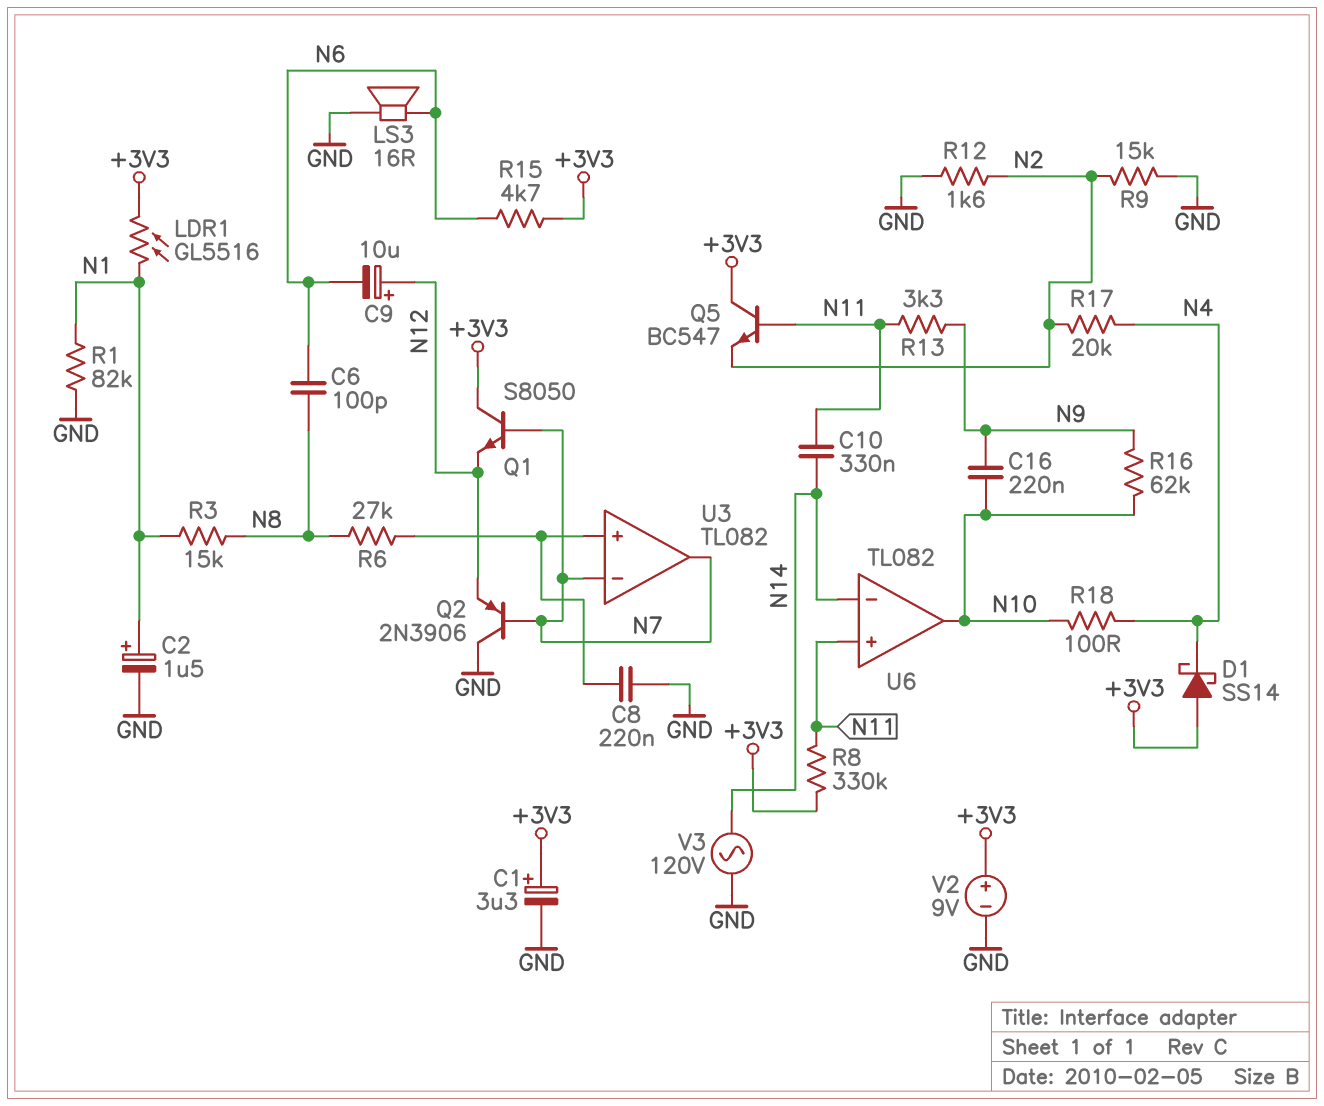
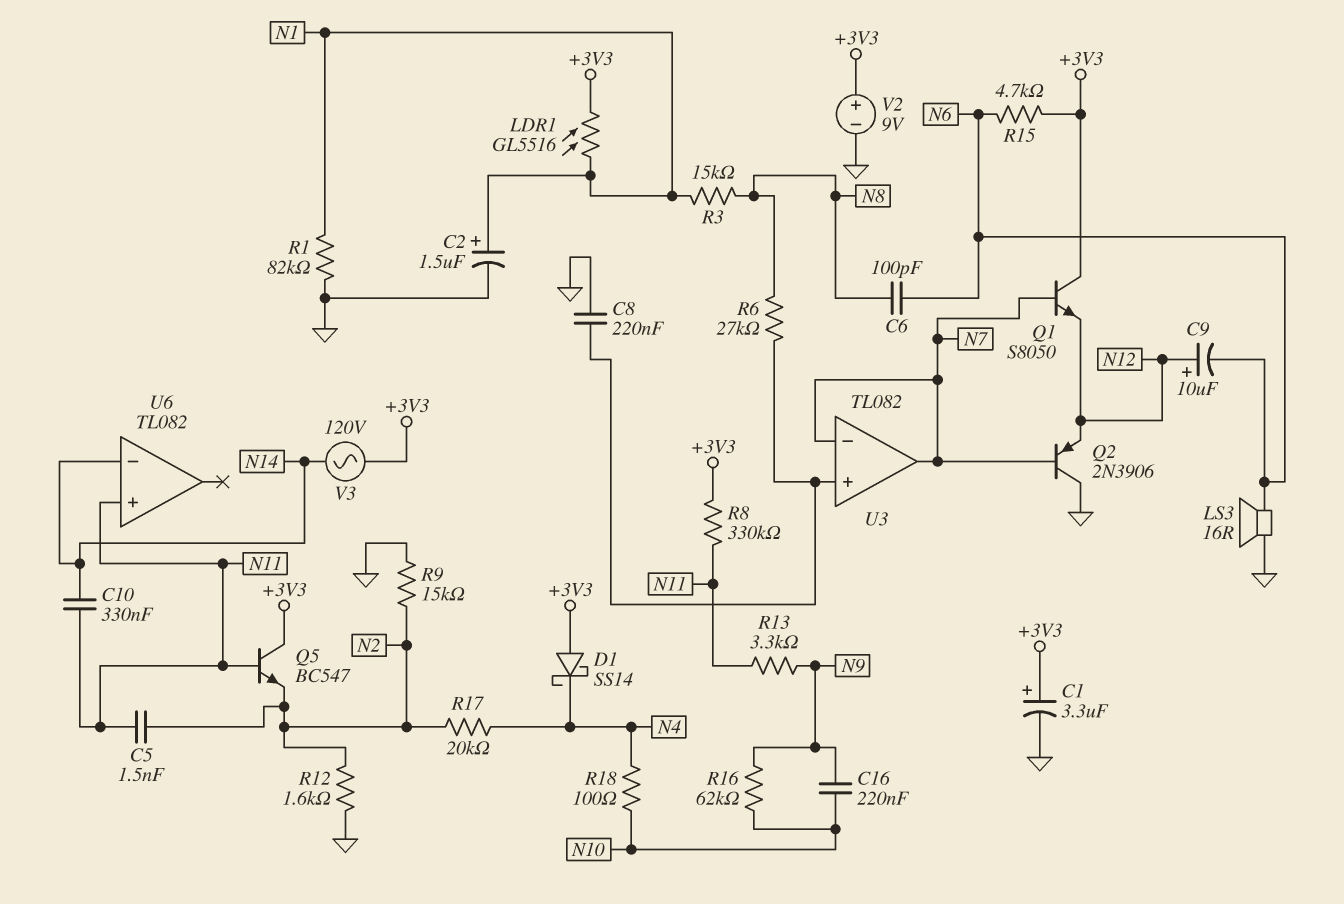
C5: none -> 1.5nF (N2, N11)
U6 pin out: N10 -> none
V3: AC 120V (GND, N14) -> AC 120V (+3V3, N14)

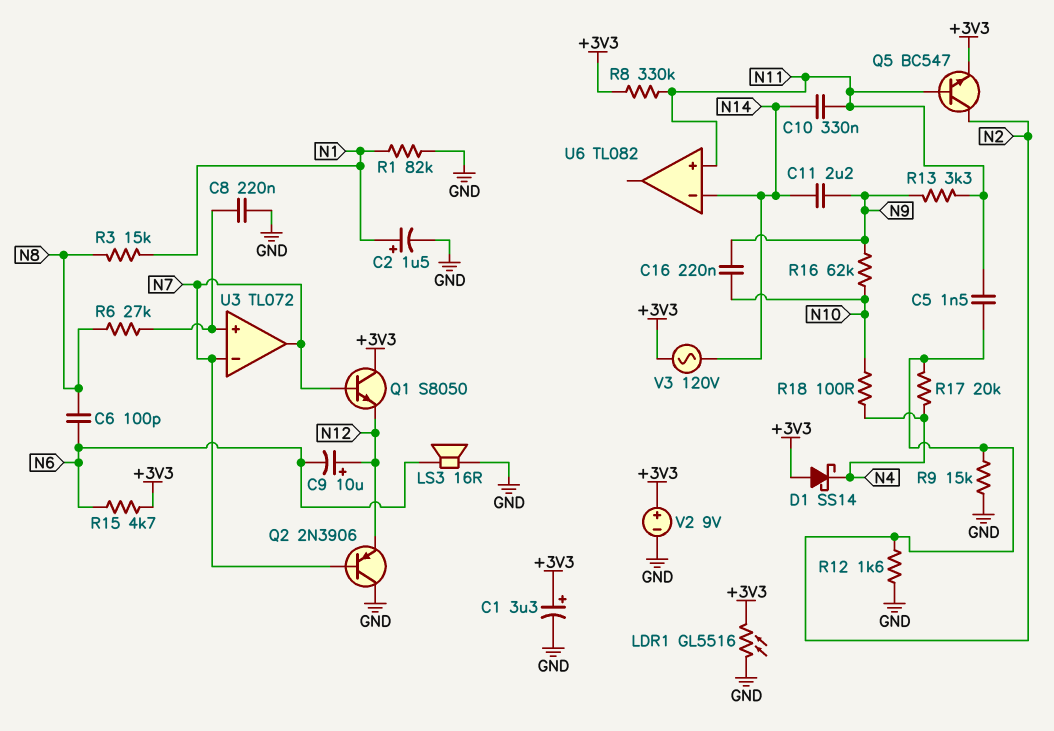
C11: none -> 2.2uF (N9, N14)
LDR1: GL5516 (+3V3, N1) -> GL5516 (+3V3, GND)
Q5: NPN BC547 (B N11, C +3V3, E N2) -> NPN BC547 (B N11, C N2, E +3V3)
U3: TL082 -> TL072

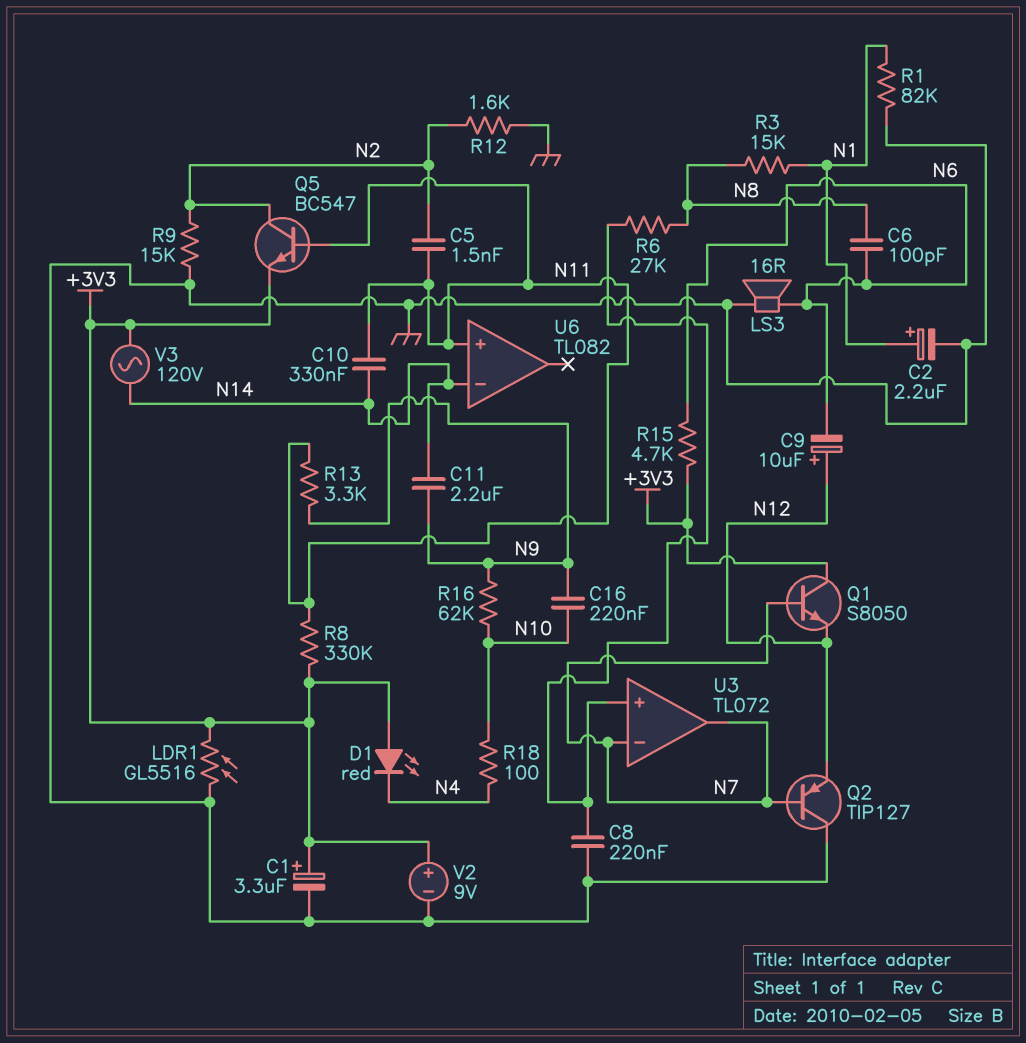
C2: 1.5uF (plus N1, minus GND) -> 2.2uF (plus N1, minus GND)
D1: schottky SS14 (A +3V3, K N4) -> LED red (A +3V3, K N4)
Q2: PNP 2N3906 (B N7, C GND, E N12) -> PNP TIP127 (B N7, C GND, E N12)
R17: 20k (N2, N4) -> none

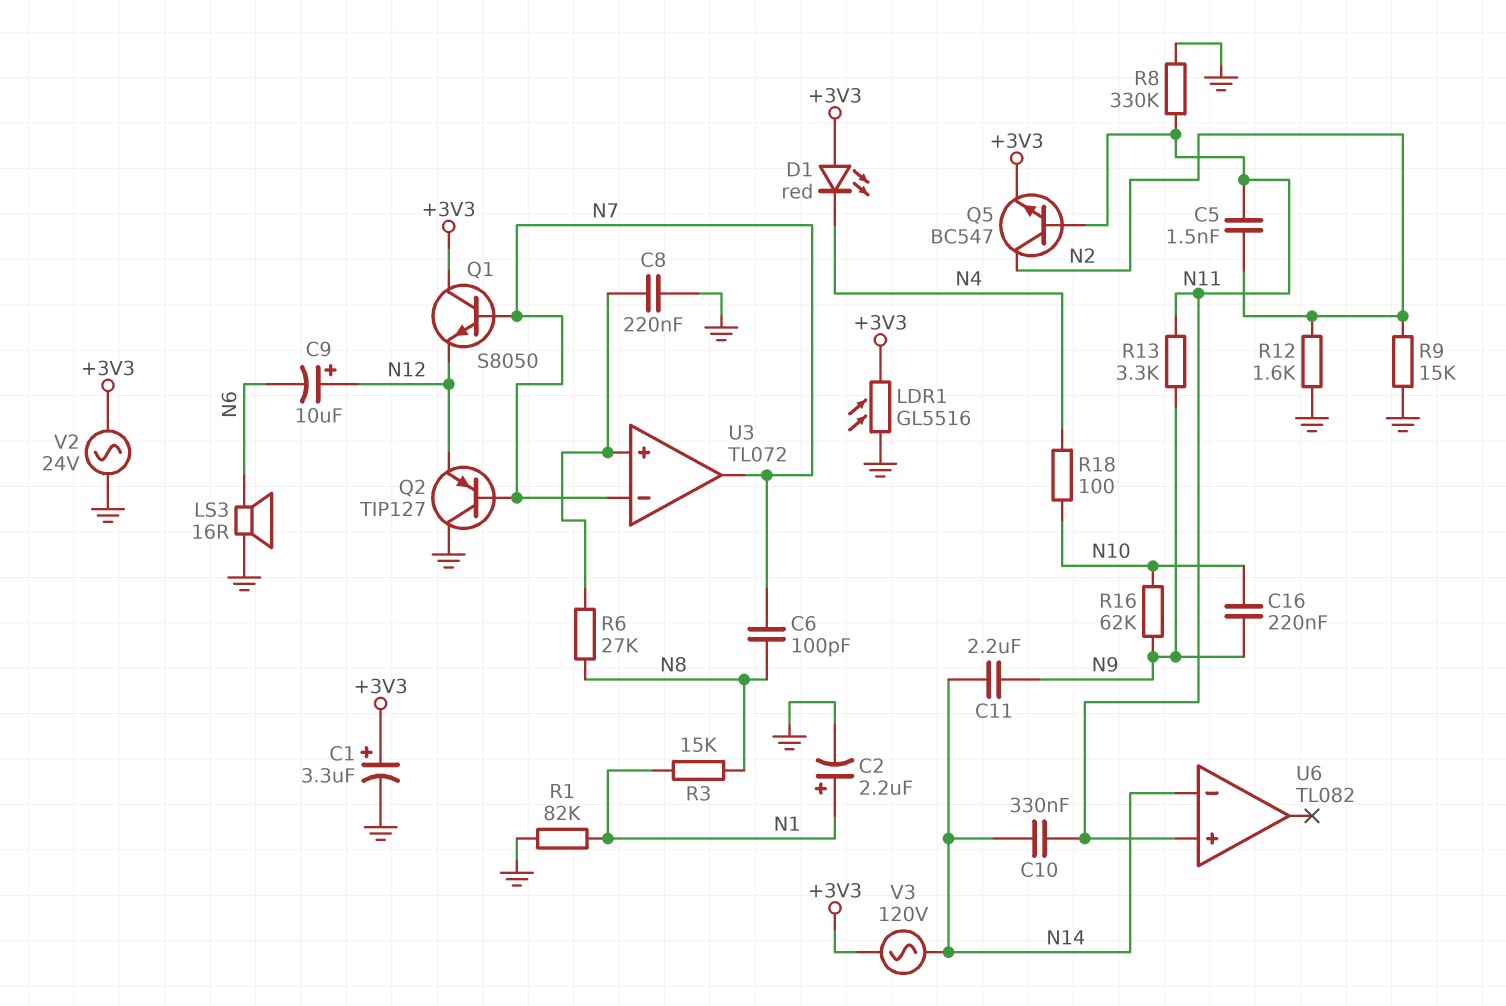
C6: 100pF (N6, N8) -> 100pF (N7, N8)
R8: 330k (+3V3, N11) -> 330k (GND, N11)
R15: 4.7k (+3V3, N6) -> none
V2: 9V (plus +3V3, minus GND) -> AC 24V (+3V3, GND)

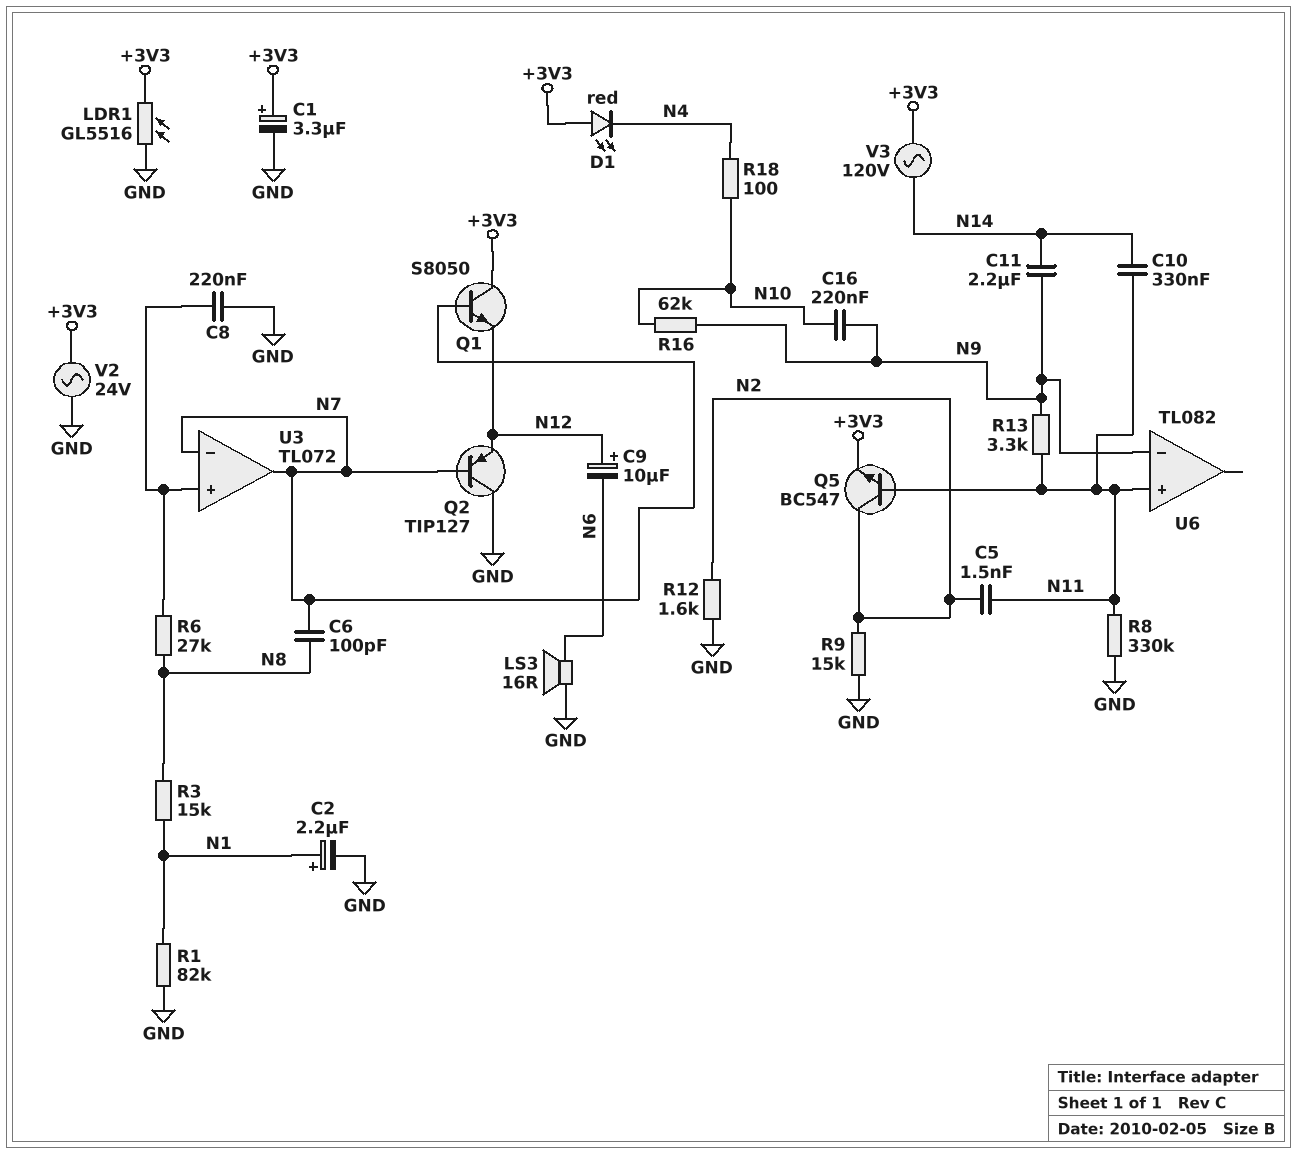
U6 pin in-: N14 -> N9

